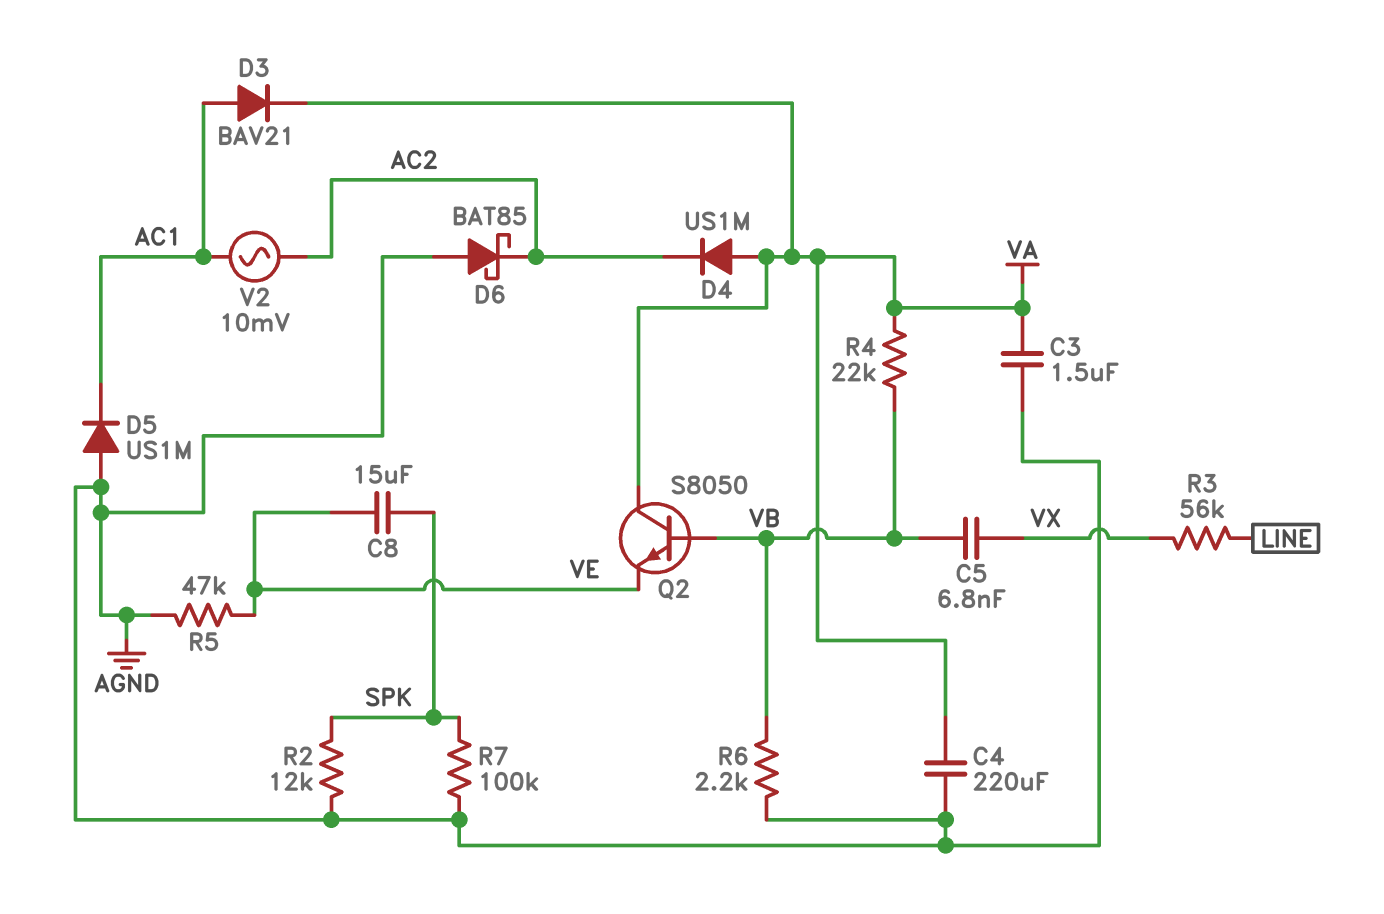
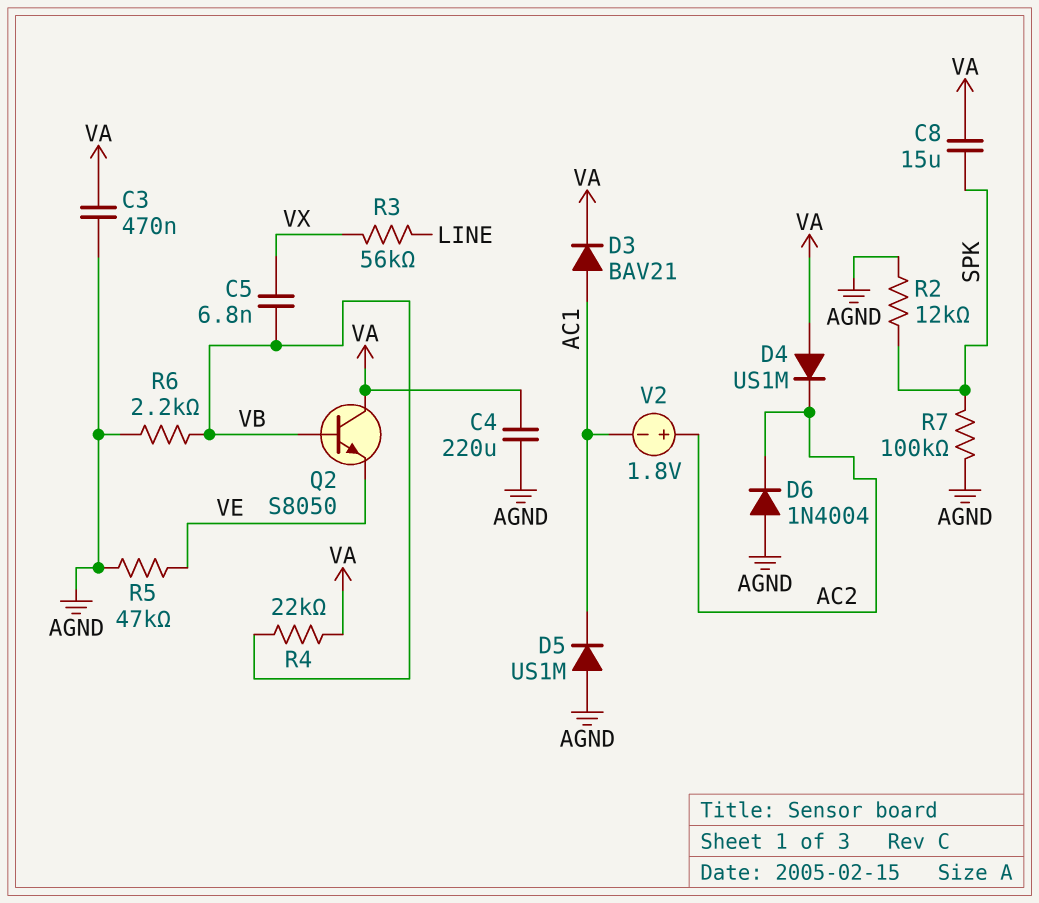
C3: 1.5uF (AGND, VA) -> 470nF (AGND, VA)
C8: 15uF (SPK, VE) -> 15uF (SPK, VA)
D6: schottky BAT85 (A AGND, K AC2) -> diode 1N4004 (A AGND, K AC2)
V2: AC 10mV (AC1, AC2) -> 1.8V (plus AC2, minus AC1)

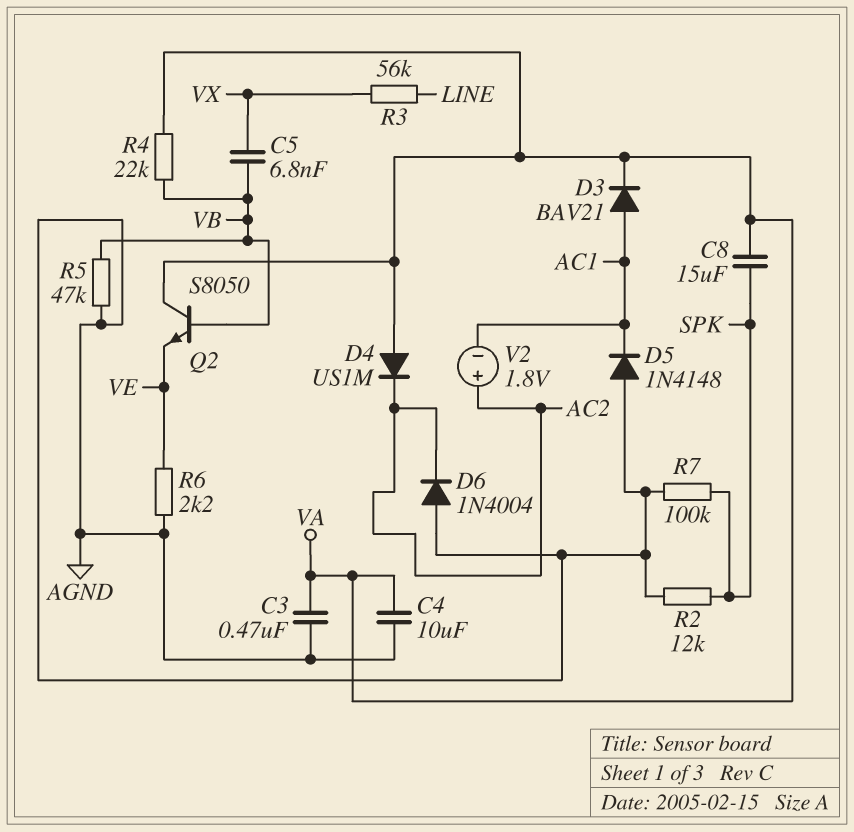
C4: 220uF (AGND, VA) -> 10uF (AGND, VA)
D5: diode US1M (A AGND, K AC1) -> diode 1N4148 (A AGND, K AC1)
R5: 47k (AGND, VE) -> 47k (AGND, VB)
R6: 2.2k (AGND, VB) -> 2.2k (AGND, VE)

